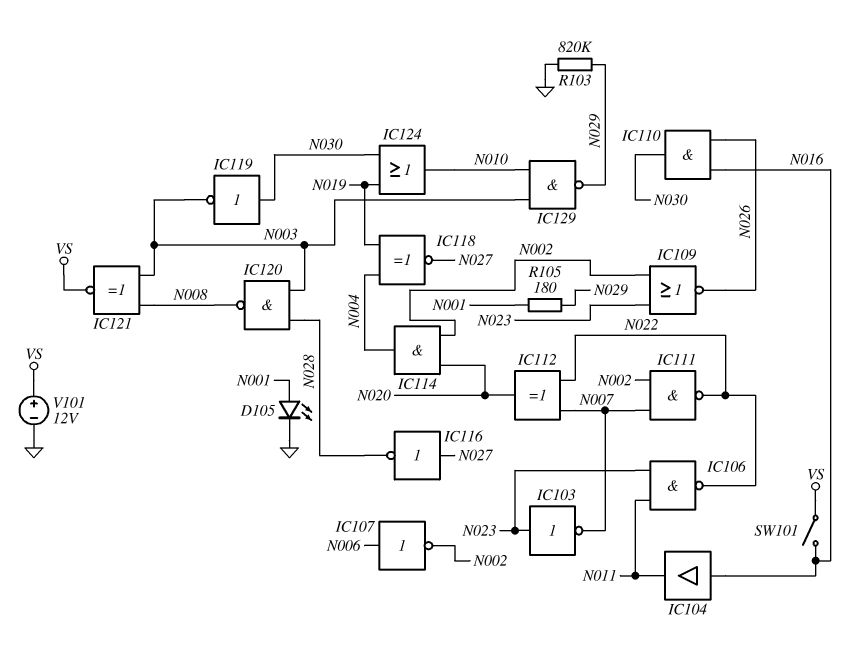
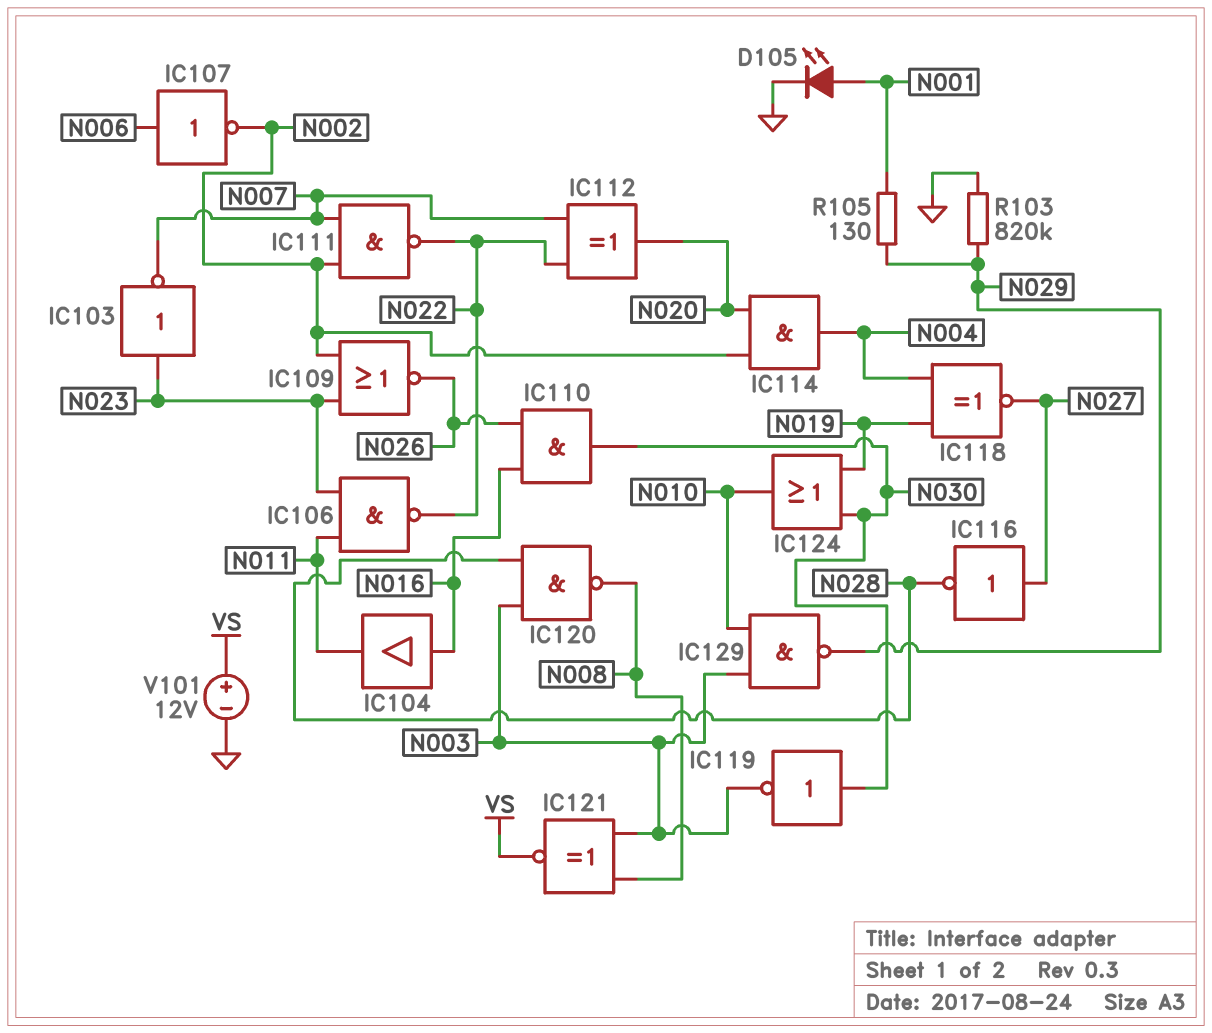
R105: 180 (N001, N029) -> 130 (N001, N029)
SW101: switch (N016, VS) -> none

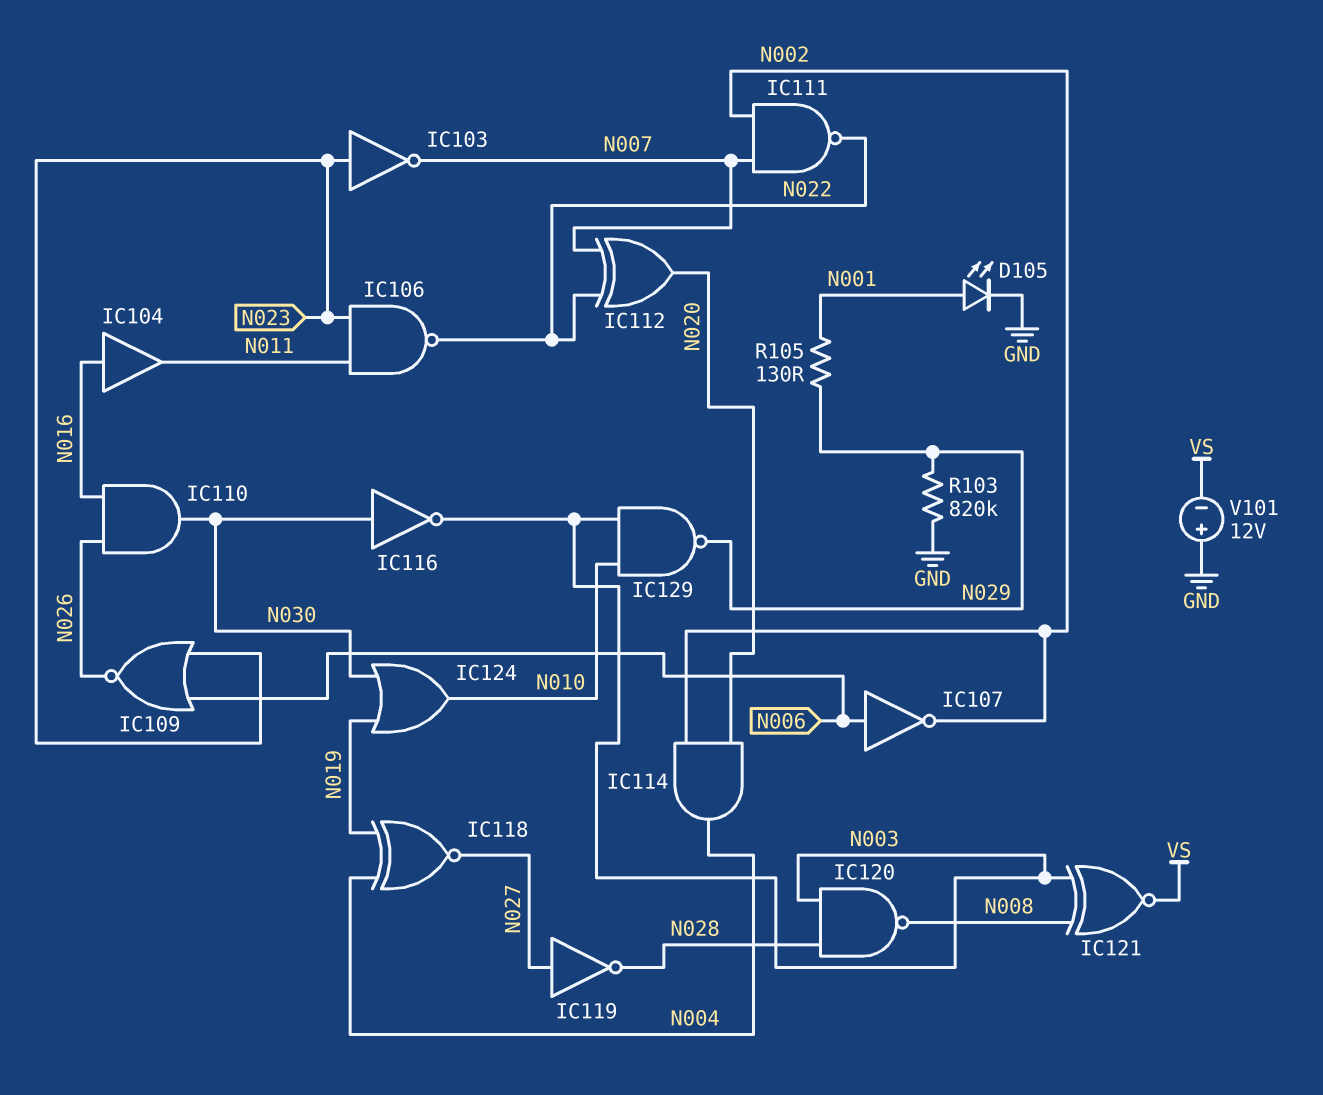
IC109: NOR (in N002, in N023, out N026) -> NOR (in N006, in N023, out N026)
IC116: NOT (in N027, out N028) -> NOT (in N030, out N003)
IC119: NOT (in N030, out N003) -> NOT (in N027, out N028)
V101: 12V (plus VS, minus GND) -> 12V (plus GND, minus VS)

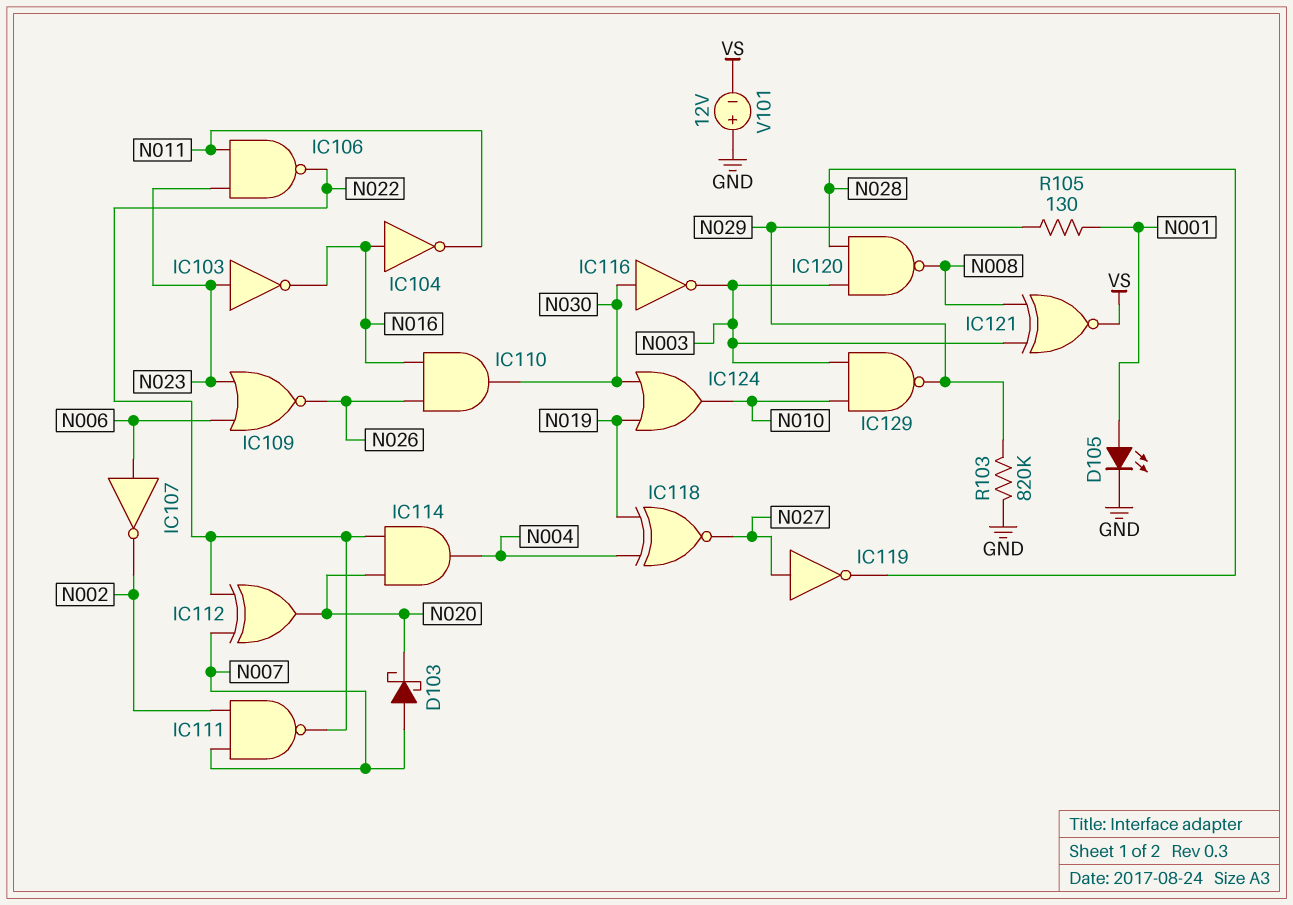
D103: none -> schottky (A N007, K N020)
IC103: NOT (in N023, out N007) -> NOT (in N023, out N016)
IC104: buffer (in N016, out N011) -> NOT (in N016, out N011)
IC114: AND (in N002, in N020, out N004) -> AND (in N020, in N022, out N004)

